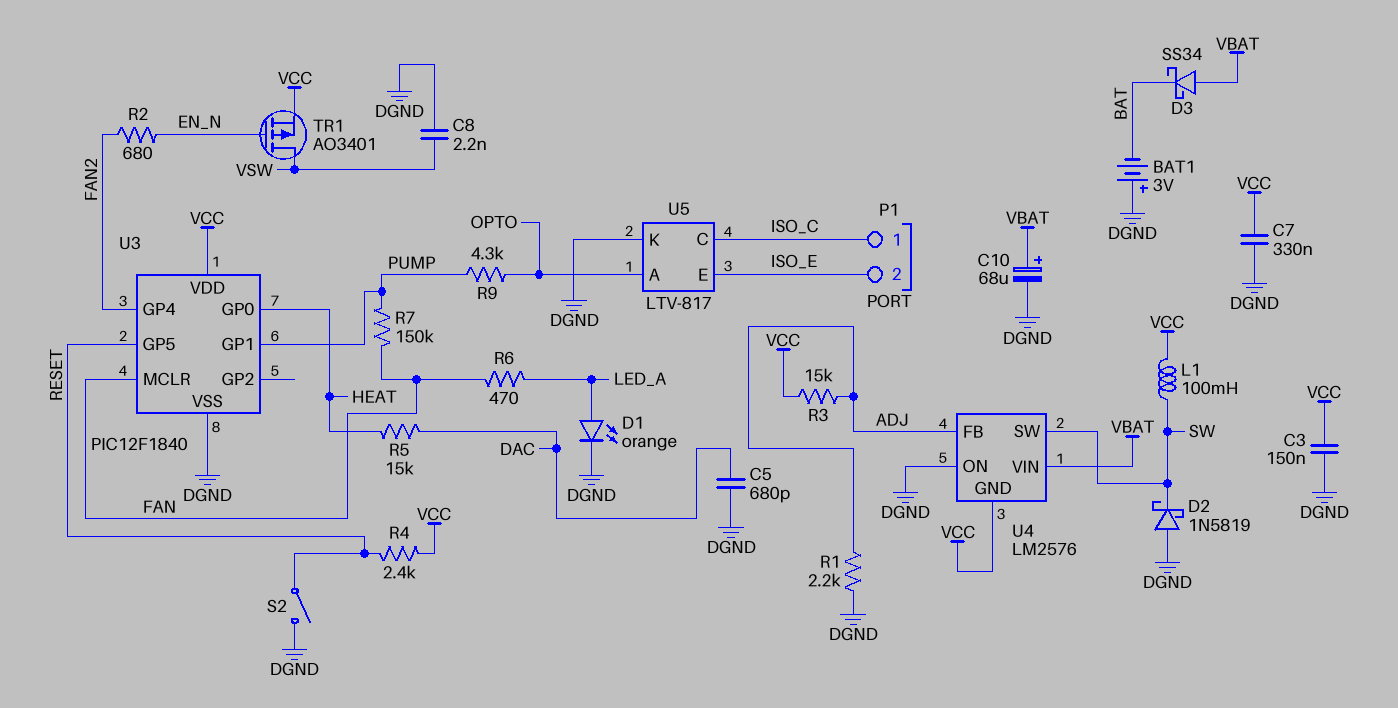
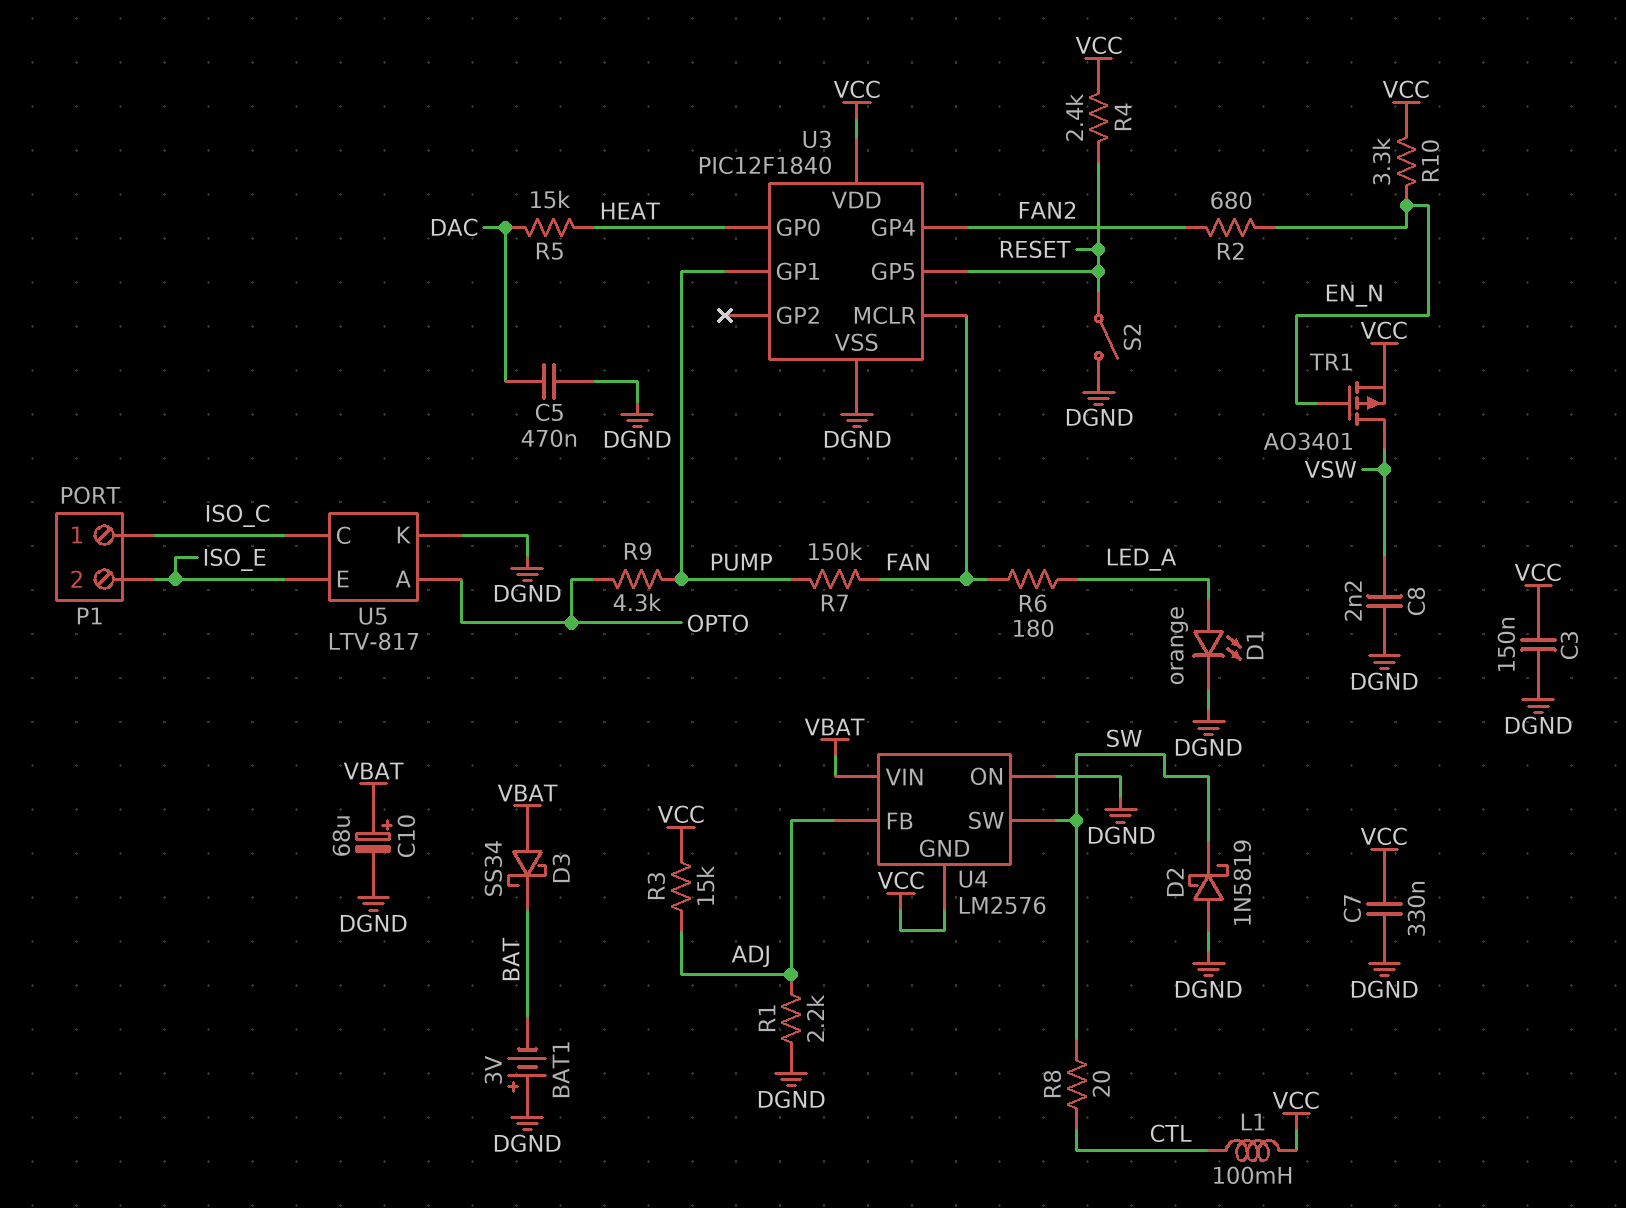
C5: 680pF (DAC, DGND) -> 470nF (DAC, DGND)
L1: 100mH (SW, VCC) -> 100mH (CTL, VCC)
R6: 470 (FAN, LED_A) -> 180 (FAN, LED_A)
R8: none -> 20 (CTL, SW)
R10: none -> 3.3k (EN_N, VCC)

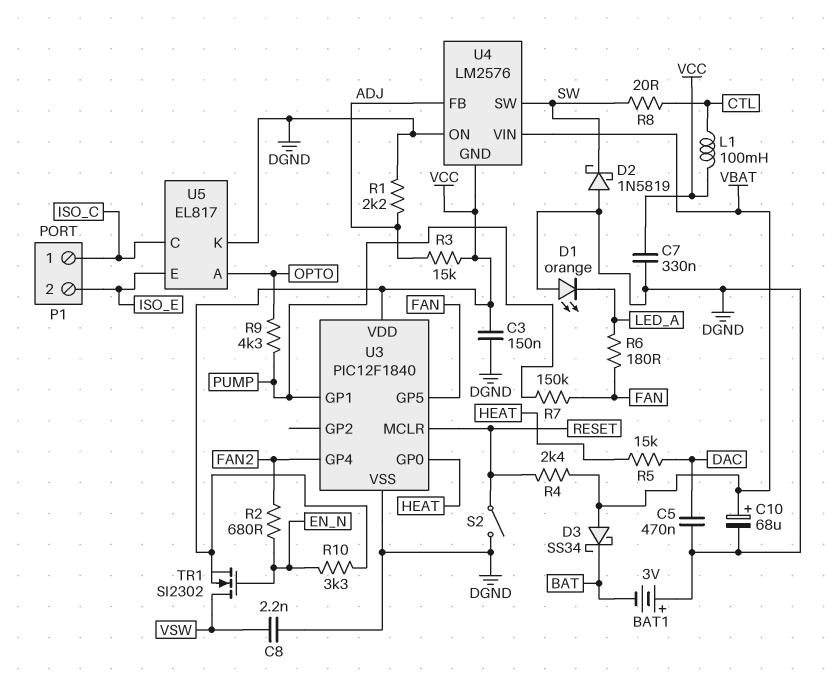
D1: LED orange (A LED_A, K DGND) -> LED orange (A DGND, K LED_A)
R4: 2.4k (RESET, VCC) -> 2.4k (RESET, VBAT)
TR1: PMOS AO3401 (G EN_N, D VSW, S VCC) -> NMOS SI2302 (G EN_N, D VSW, S VCC)
U3 pin GP5: RESET -> FAN
U3 pin MCLR: FAN -> RESET
U5: LTV-817 -> EL817

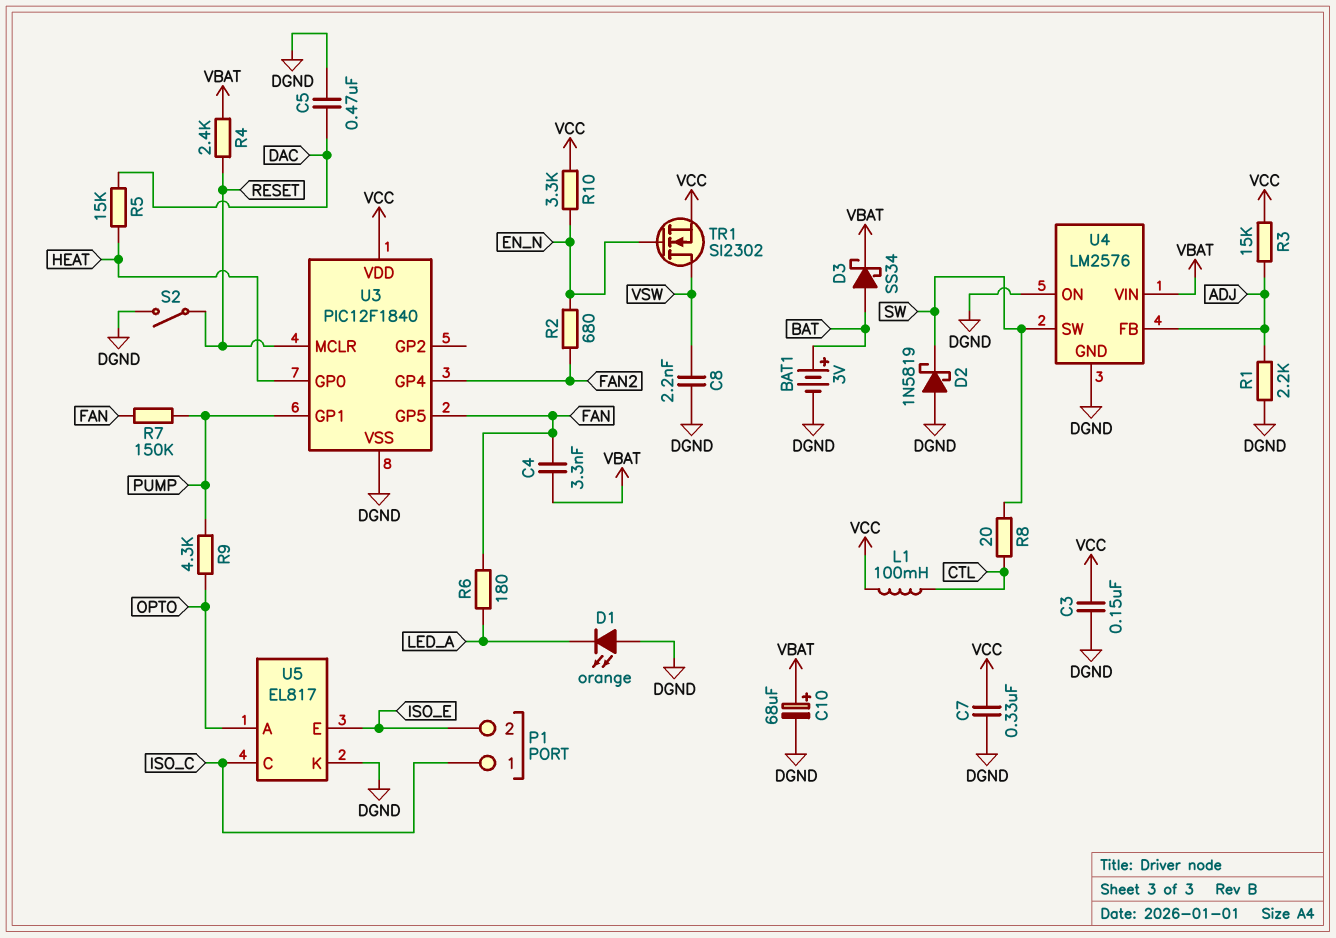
BAT1: 3V (plus DGND, minus BAT) -> 3V (plus BAT, minus DGND)
C4: none -> 3.3nF (FAN, VBAT)
D3: schottky SS34 (A VBAT, K BAT) -> schottky SS34 (A BAT, K VBAT)
U4 pin GND: VCC -> DGND

